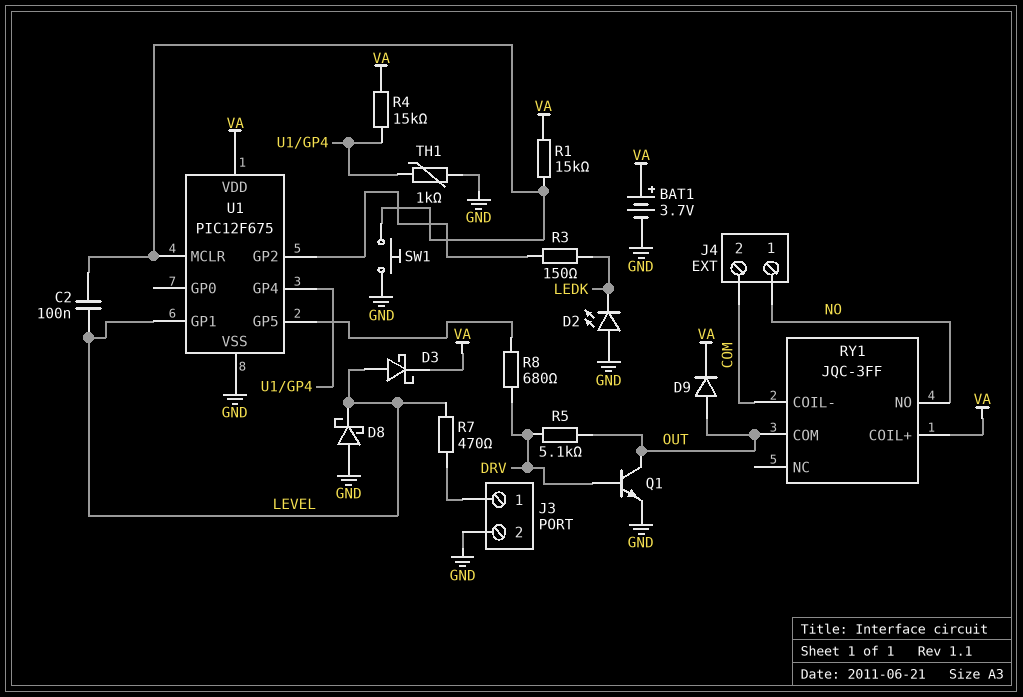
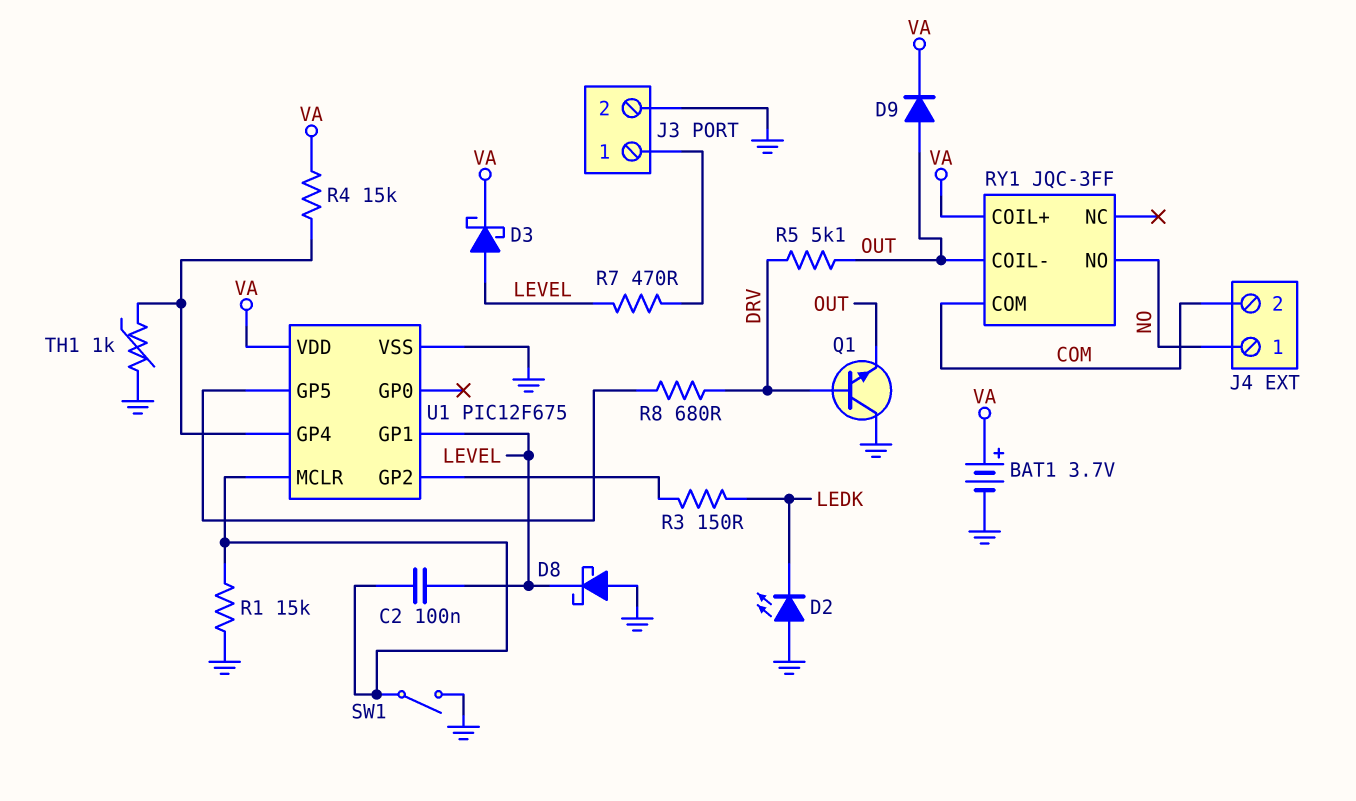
Q1: NPN (B DRV, C OUT, E GND) -> NPN (B DRV, C GND, E OUT)
R1: 15k (U1/MCLR, VA) -> 15k (GND, U1/MCLR)
RY1 pin COIL-: COM -> OUT
RY1 pin COM: OUT -> COM
SW1: button (GND, U1/MCLR) -> switch (GND, U1/MCLR)

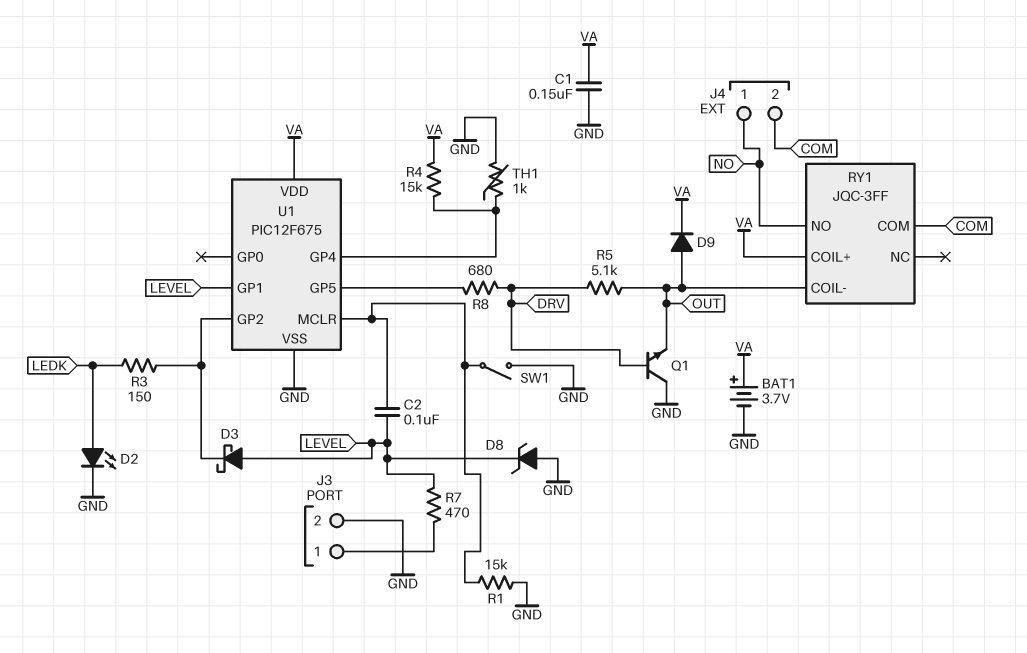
C1: none -> 150nF (GND, VA)
D2: LED (A GND, K LEDK) -> LED (A LEDK, K GND)
D3: schottky (A LEVEL, K VA) -> schottky (A LEVEL, K U1/GP2)
D8: schottky (A GND, K LEVEL) -> zener (A GND, K LEVEL)

